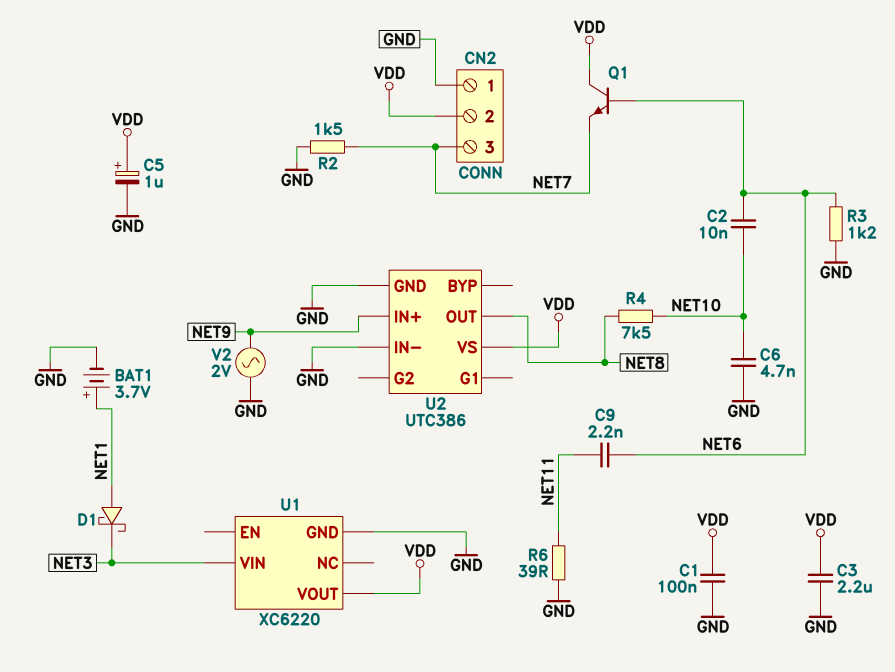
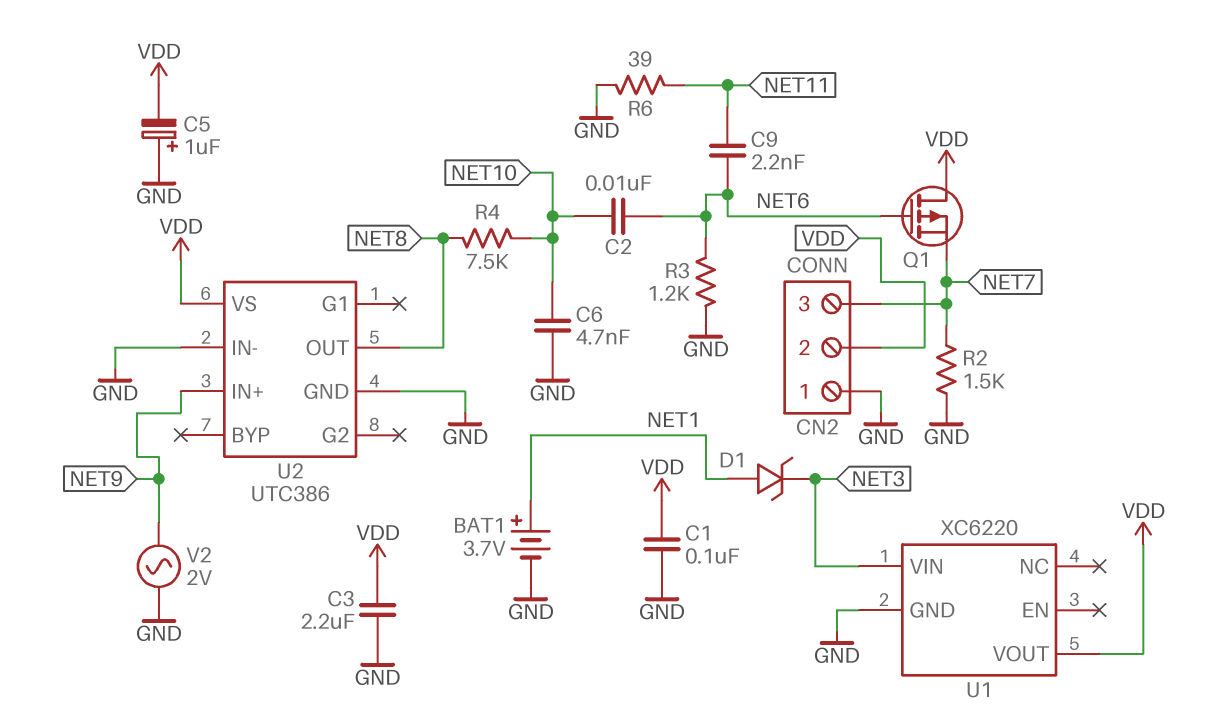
C5: 1uF (plus VDD, minus GND) -> 1uF (plus GND, minus VDD)
D1: schottky (A NET1, K NET3) -> zener (A NET1, K NET3)
Q1: NPN (B NET6, C VDD, E NET7) -> PMOS (G NET6, D VDD, S NET7)

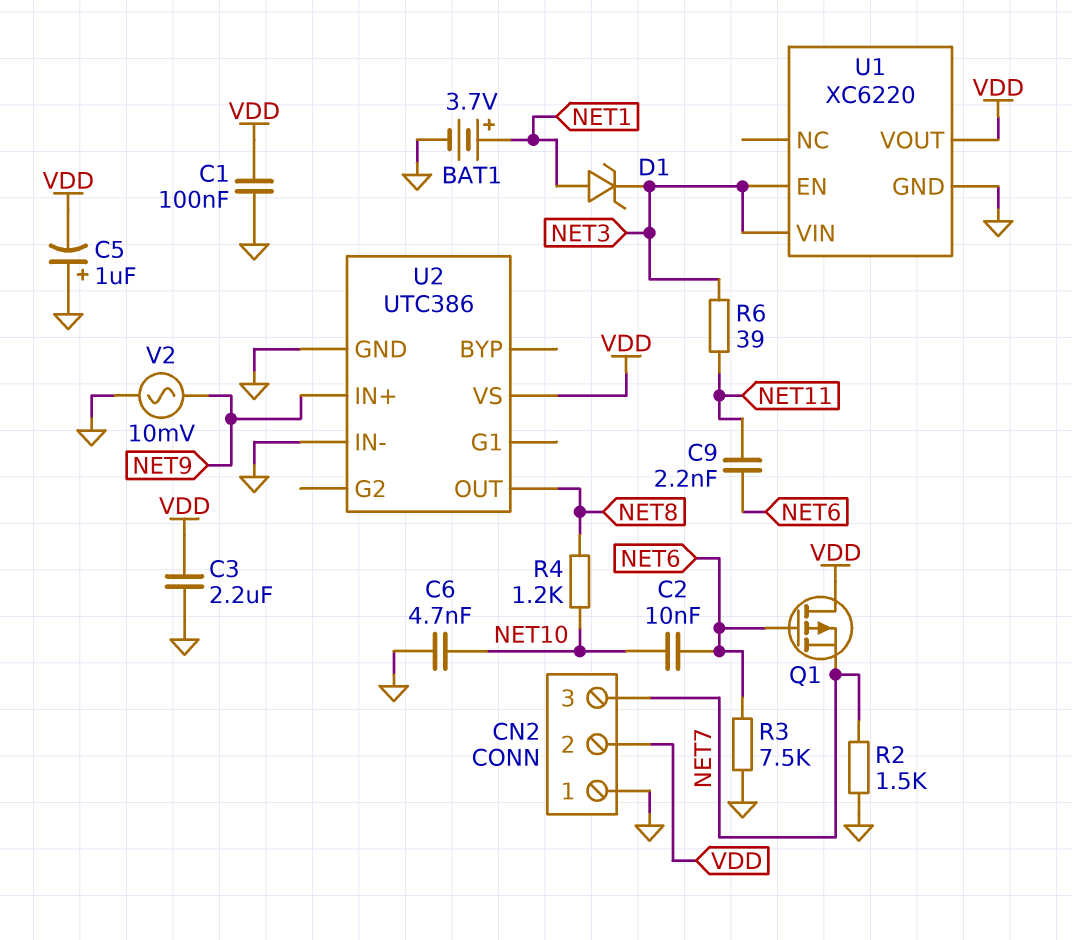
R3: 1.2k (GND, NET6) -> 7.5k (GND, NET6)
R4: 7.5k (NET8, NET10) -> 1.2k (NET8, NET10)
R6: 39 (GND, NET11) -> 39 (NET3, NET11)
U1 pin EN: none -> NET3
V2: AC 2V (GND, NET9) -> AC 10mV (GND, NET9)

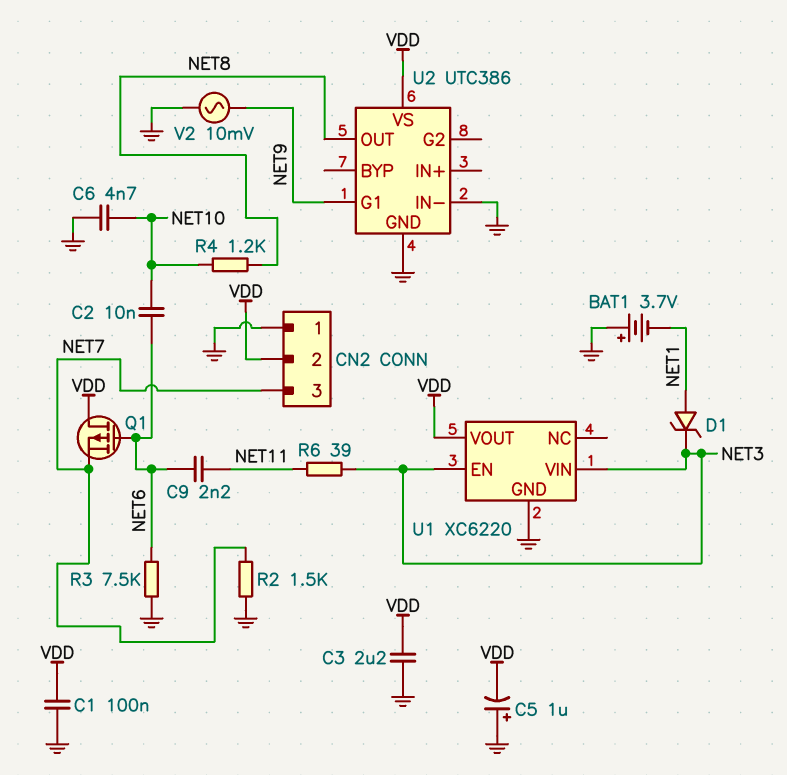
BAT1: 3.7V (plus NET1, minus GND) -> 3.7V (plus GND, minus NET1)
U2 pin G1: none -> NET9
U2 pin IN+: NET9 -> none

